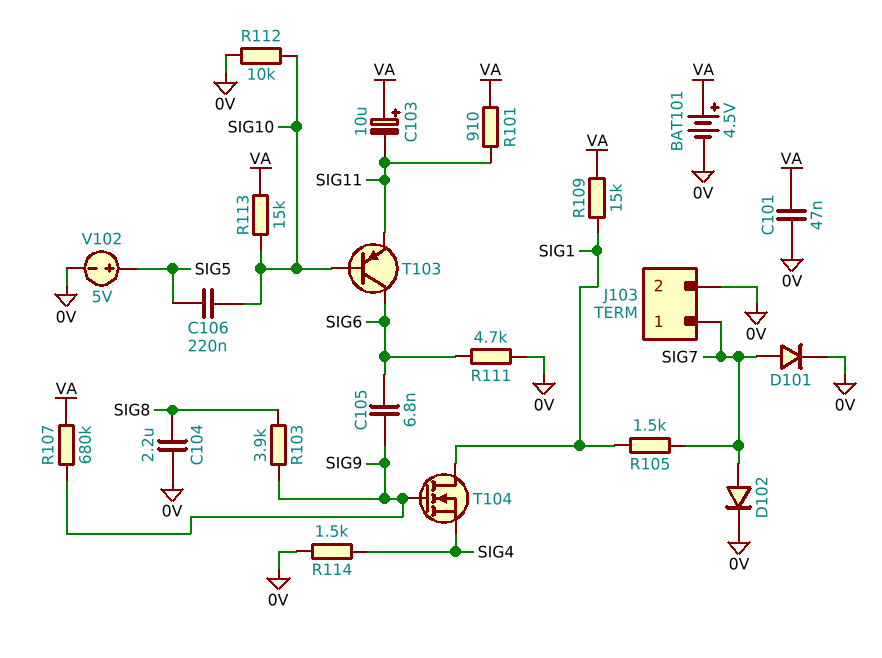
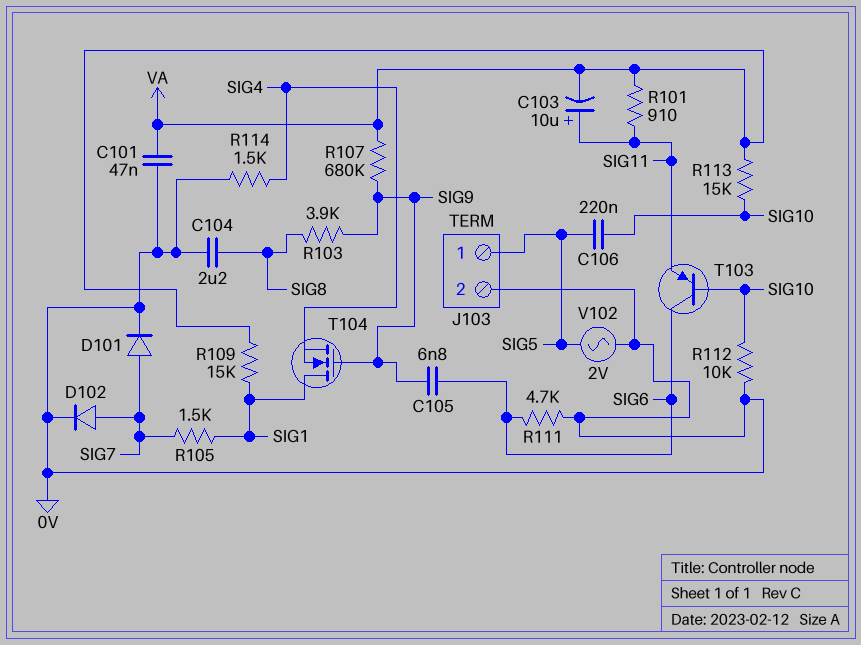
BAT101: 4.5V (plus VA, minus 0V) -> none
C103: 10uF (plus VA, minus SIG11) -> 10uF (plus SIG11, minus VA)
J103 pin 1: SIG7 -> SIG5
V102: 5V (plus SIG5, minus 0V) -> AC 2V (0V, SIG5)

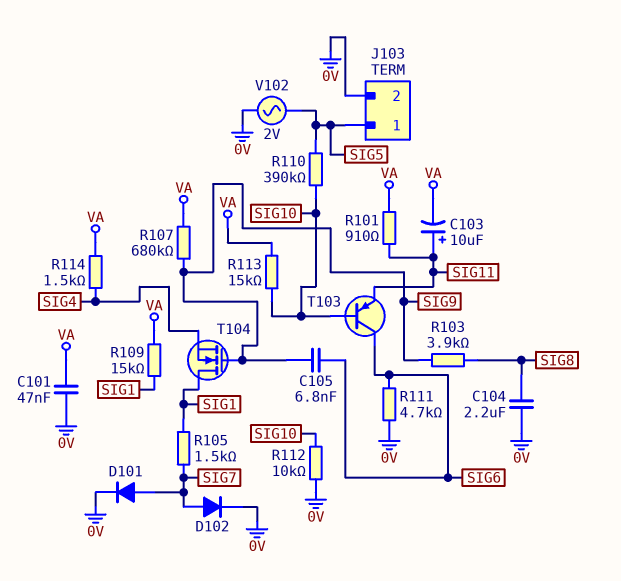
C106: 220nF (SIG5, SIG10) -> none
R110: none -> 390k (SIG5, SIG10)
R114: 1.5k (0V, SIG4) -> 1.5k (SIG4, VA)

